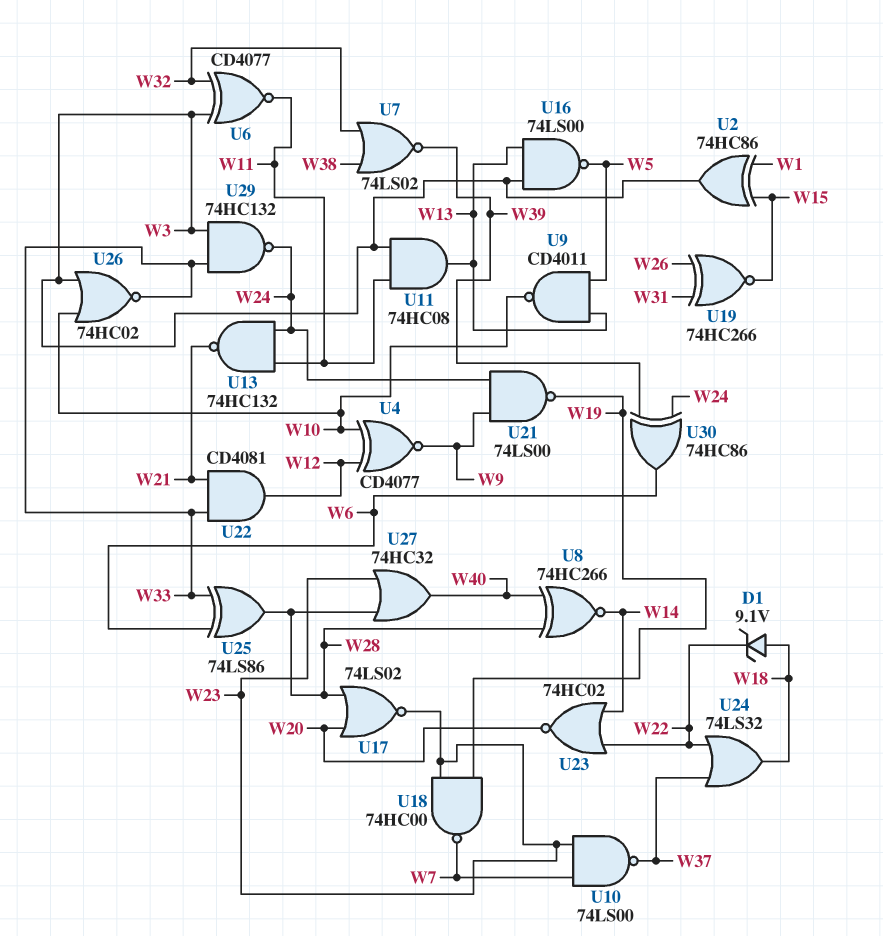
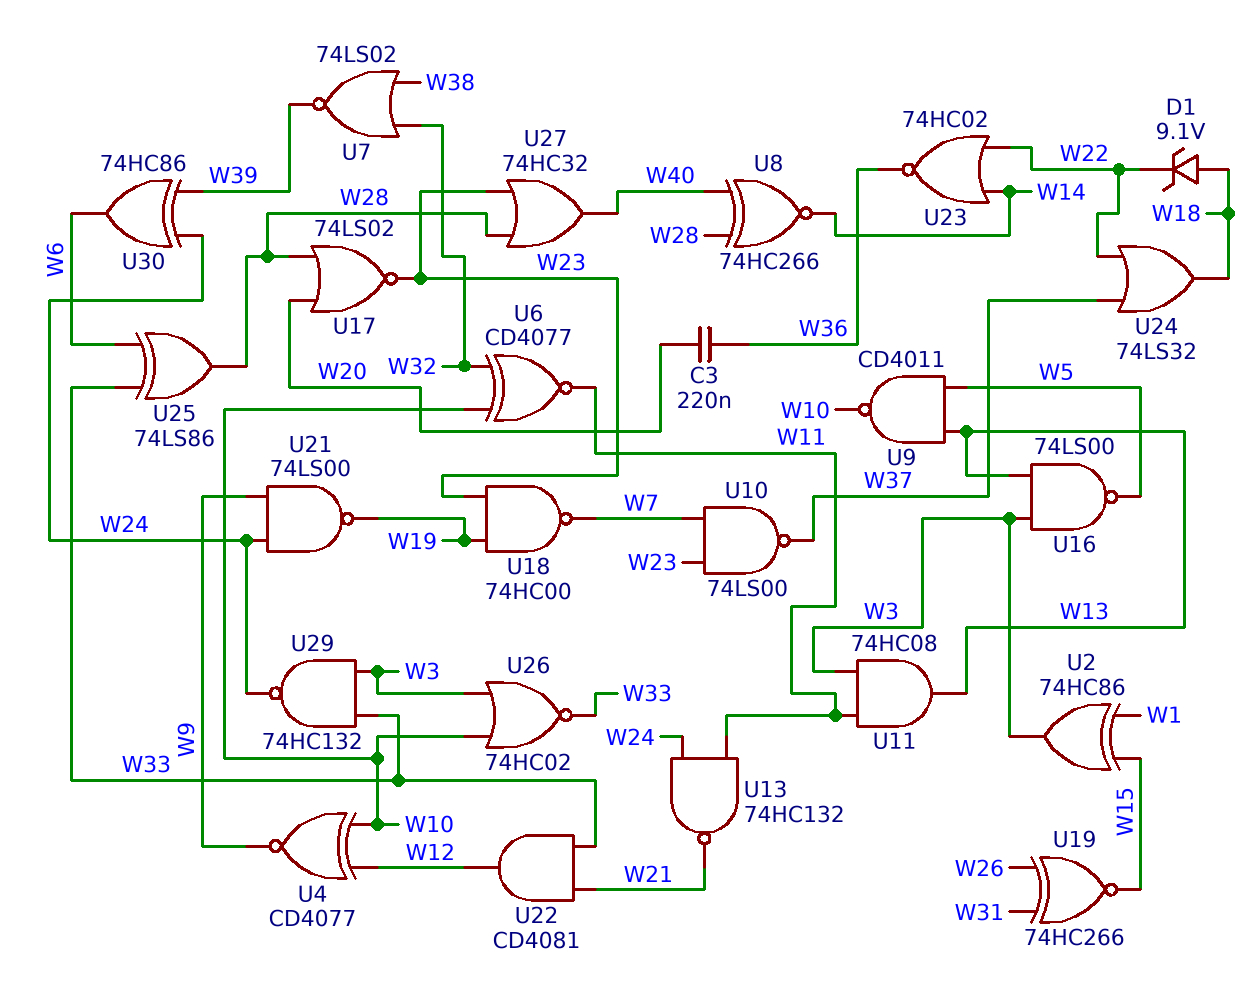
C3: none -> 220nF (W20, W36)
U6: XNOR CD4077 (in W3, in W32, out W11) -> XNOR CD4077 (in W10, in W32, out W11)
U23: NOR 74HC02 (in W14, in W22, out W20) -> NOR 74HC02 (in W14, in W22, out W36)

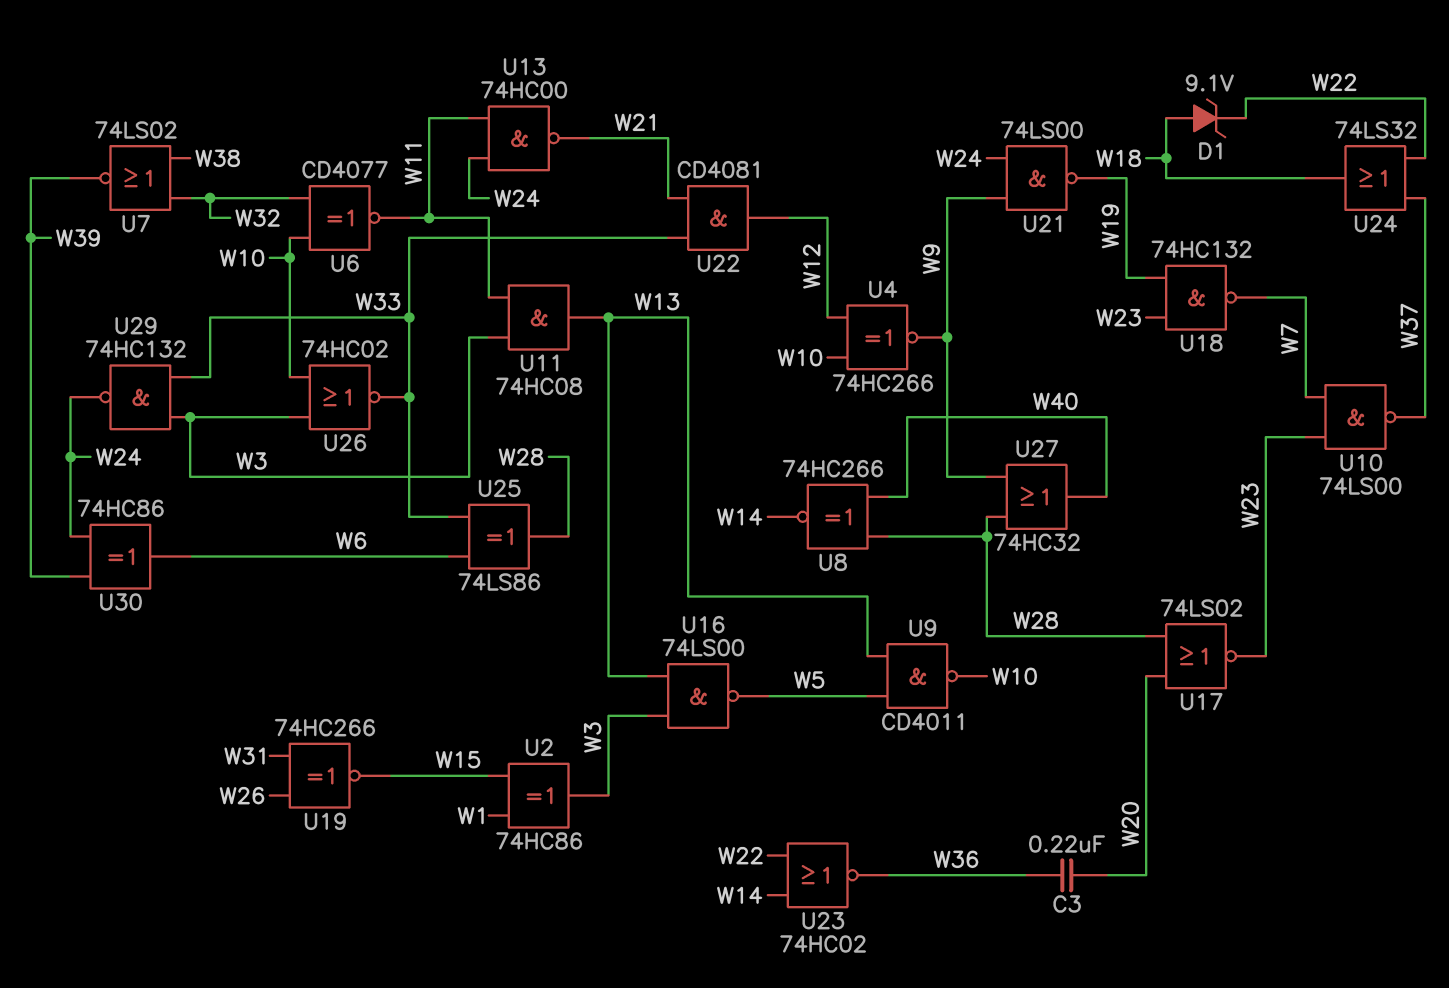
U4: XNOR CD4077 (in W10, in W12, out W9) -> XNOR 74HC266 (in W10, in W12, out W9)
U13: NAND 74HC132 (in W11, in W24, out W21) -> NAND 74HC00 (in W11, in W24, out W21)
U18: NAND 74HC00 (in W19, in W23, out W7) -> NAND 74HC132 (in W19, in W23, out W7)
U27: OR 74HC32 (in W23, in W28, out W40) -> OR 74HC32 (in W9, in W28, out W40)

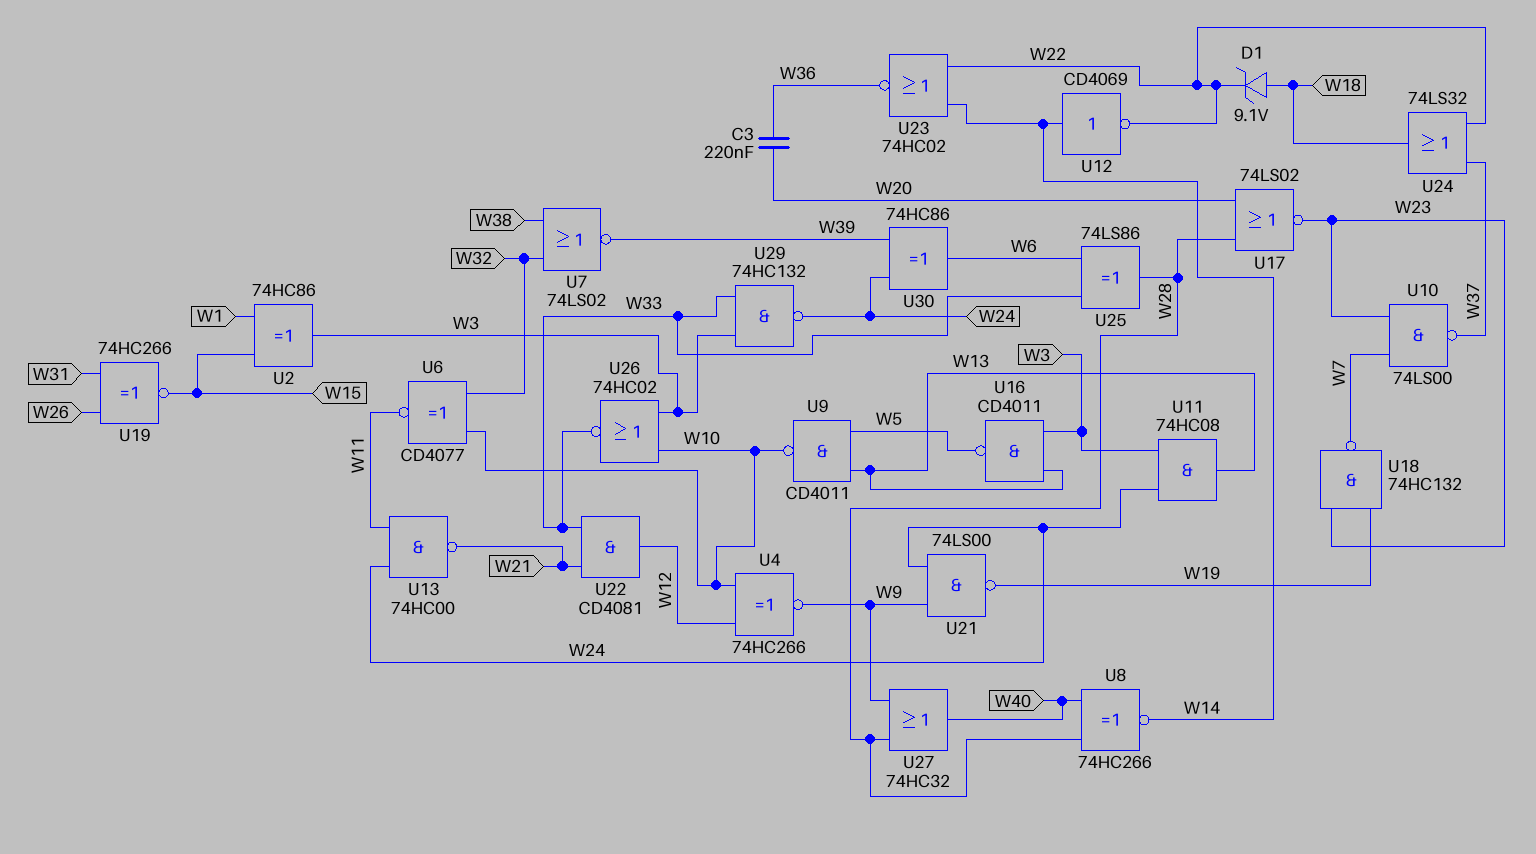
U11: AND 74HC08 (in W3, in W11, out W13) -> AND 74HC08 (in W3, in W24, out W13)
U12: none -> NOT CD4069 (in W14, out W22)
U16: NAND 74LS00 (in W3, in W13, out W5) -> NAND CD4011 (in W3, in W13, out W5)

